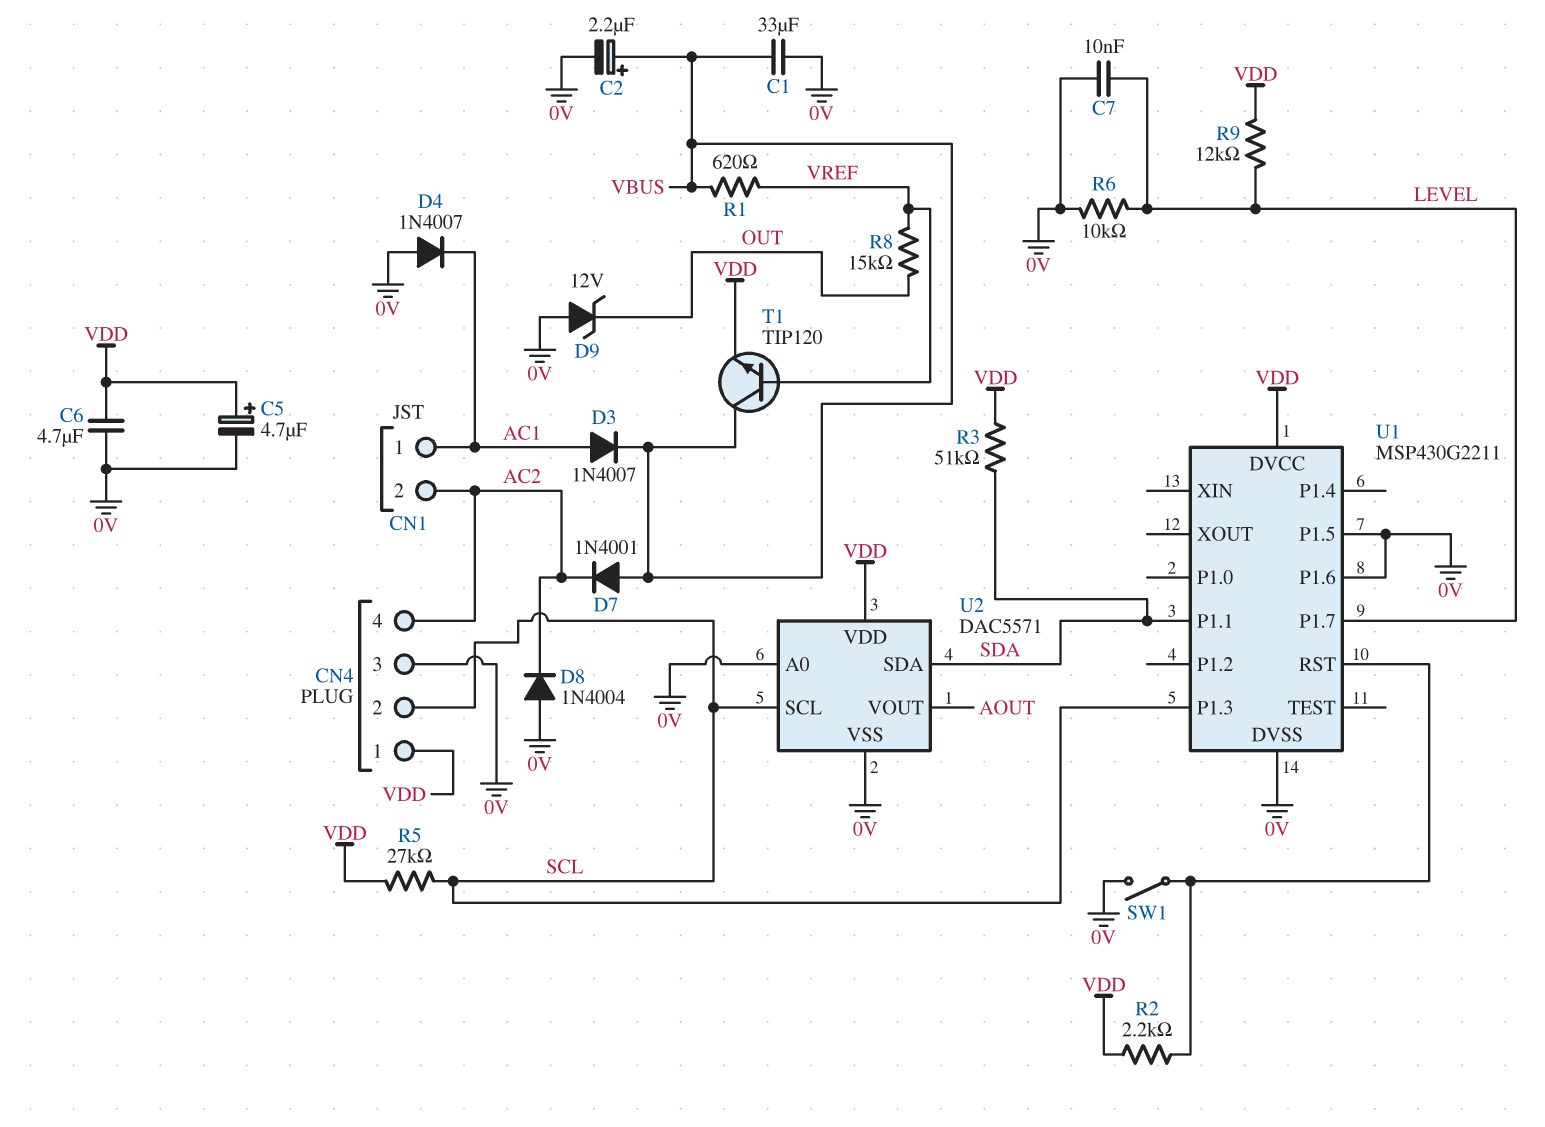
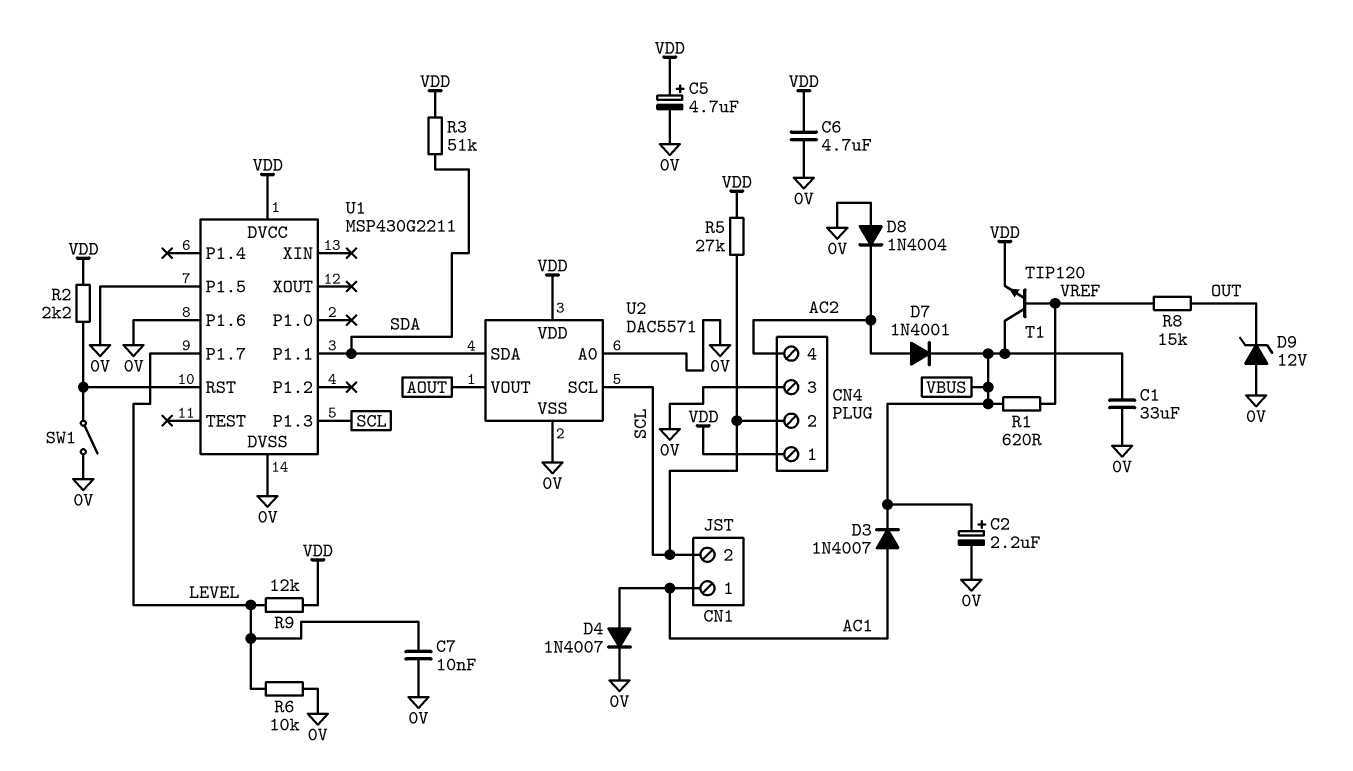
CN1 pin 2: AC2 -> SCL
D4: diode 1N4007 (A 0V, K AC1) -> diode 1N4007 (A AC1, K 0V)
D7: diode 1N4001 (A VBUS, K AC2) -> diode 1N4001 (A AC2, K VBUS)

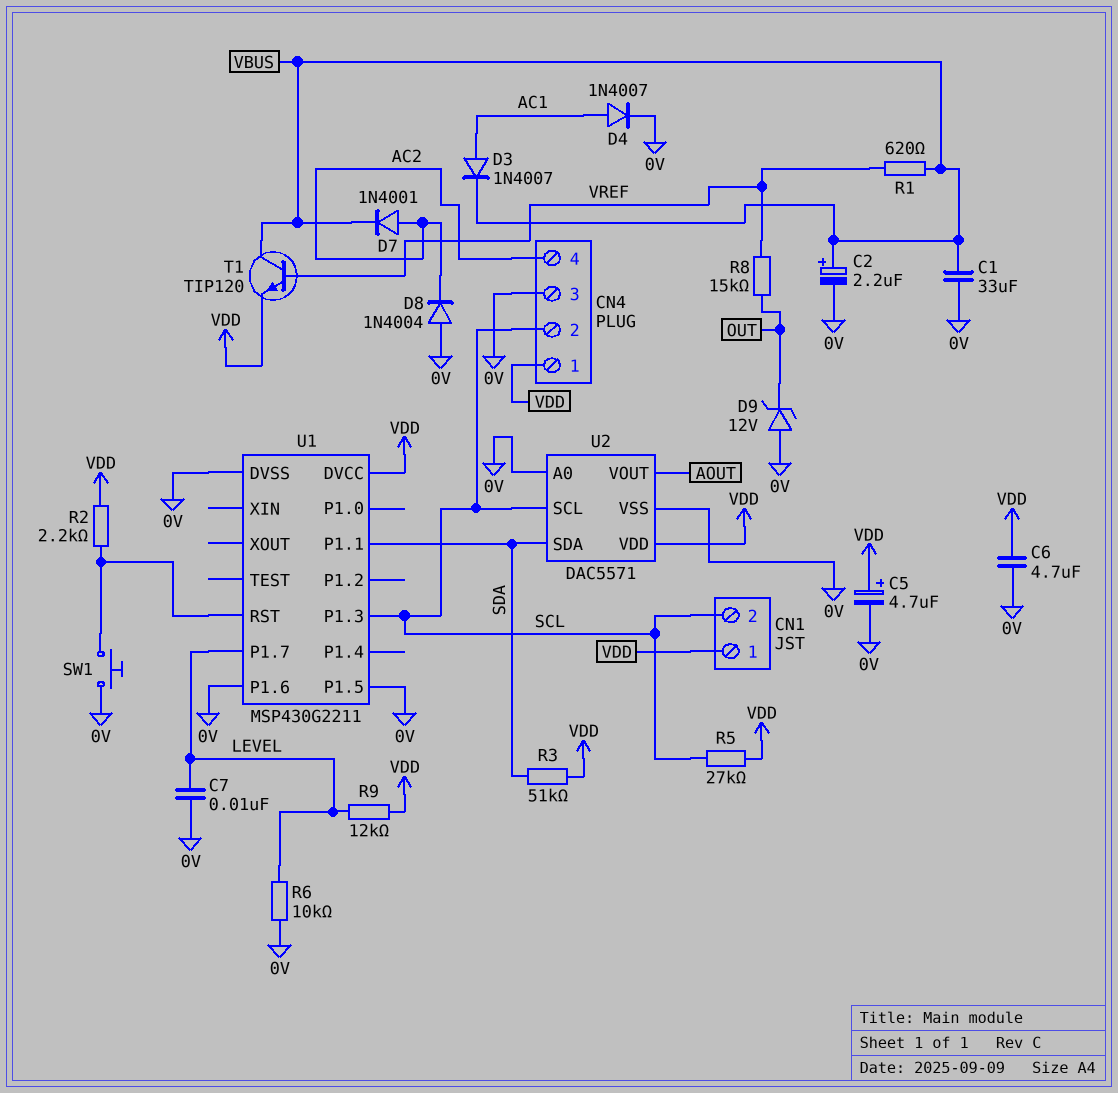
CN1 pin 1: AC1 -> VDD
SW1: switch (0V, U1/RST) -> button (0V, U1/RST)

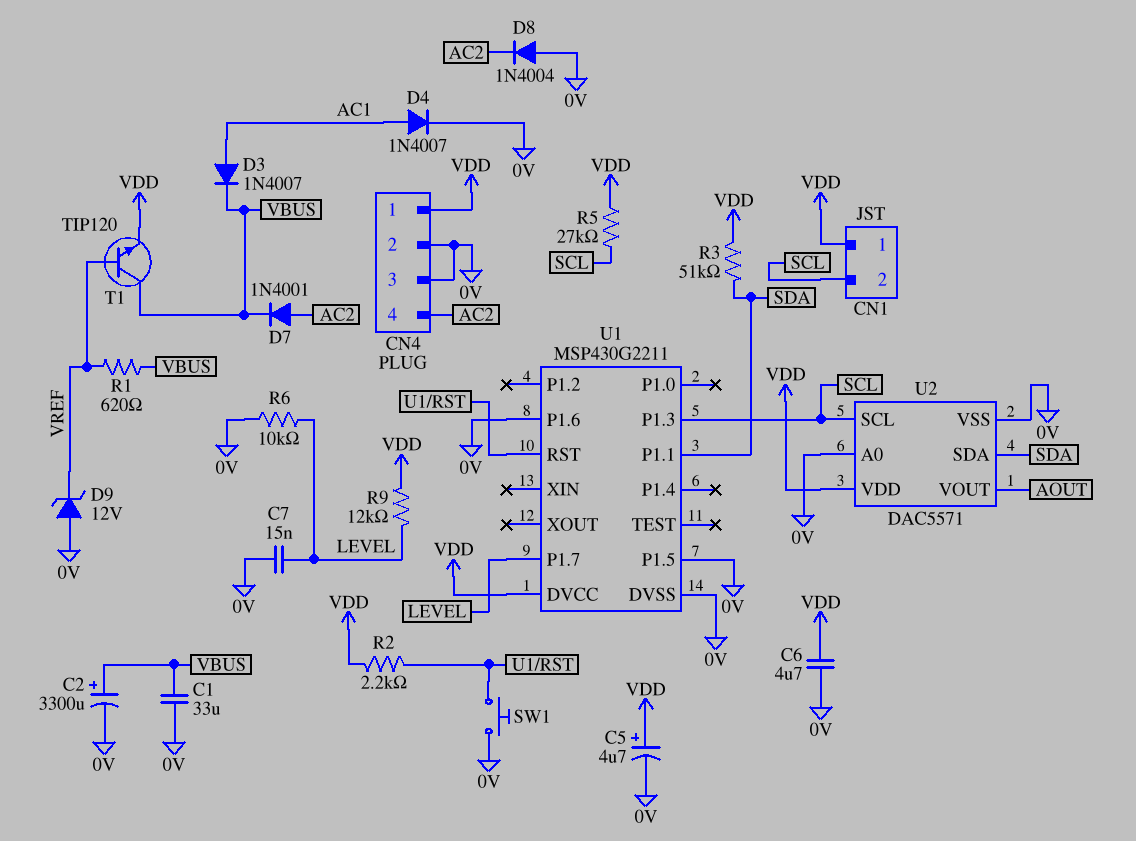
C2: 2.2uF (plus VBUS, minus 0V) -> 3300uF (plus VBUS, minus 0V)
C7: 10nF (0V, LEVEL) -> 15nF (0V, LEVEL)
CN4 pin 2: SCL -> 0V
D9: zener 12V (A 0V, K OUT) -> zener 12V (A 0V, K VREF)
R8: 15k (OUT, VREF) -> none

